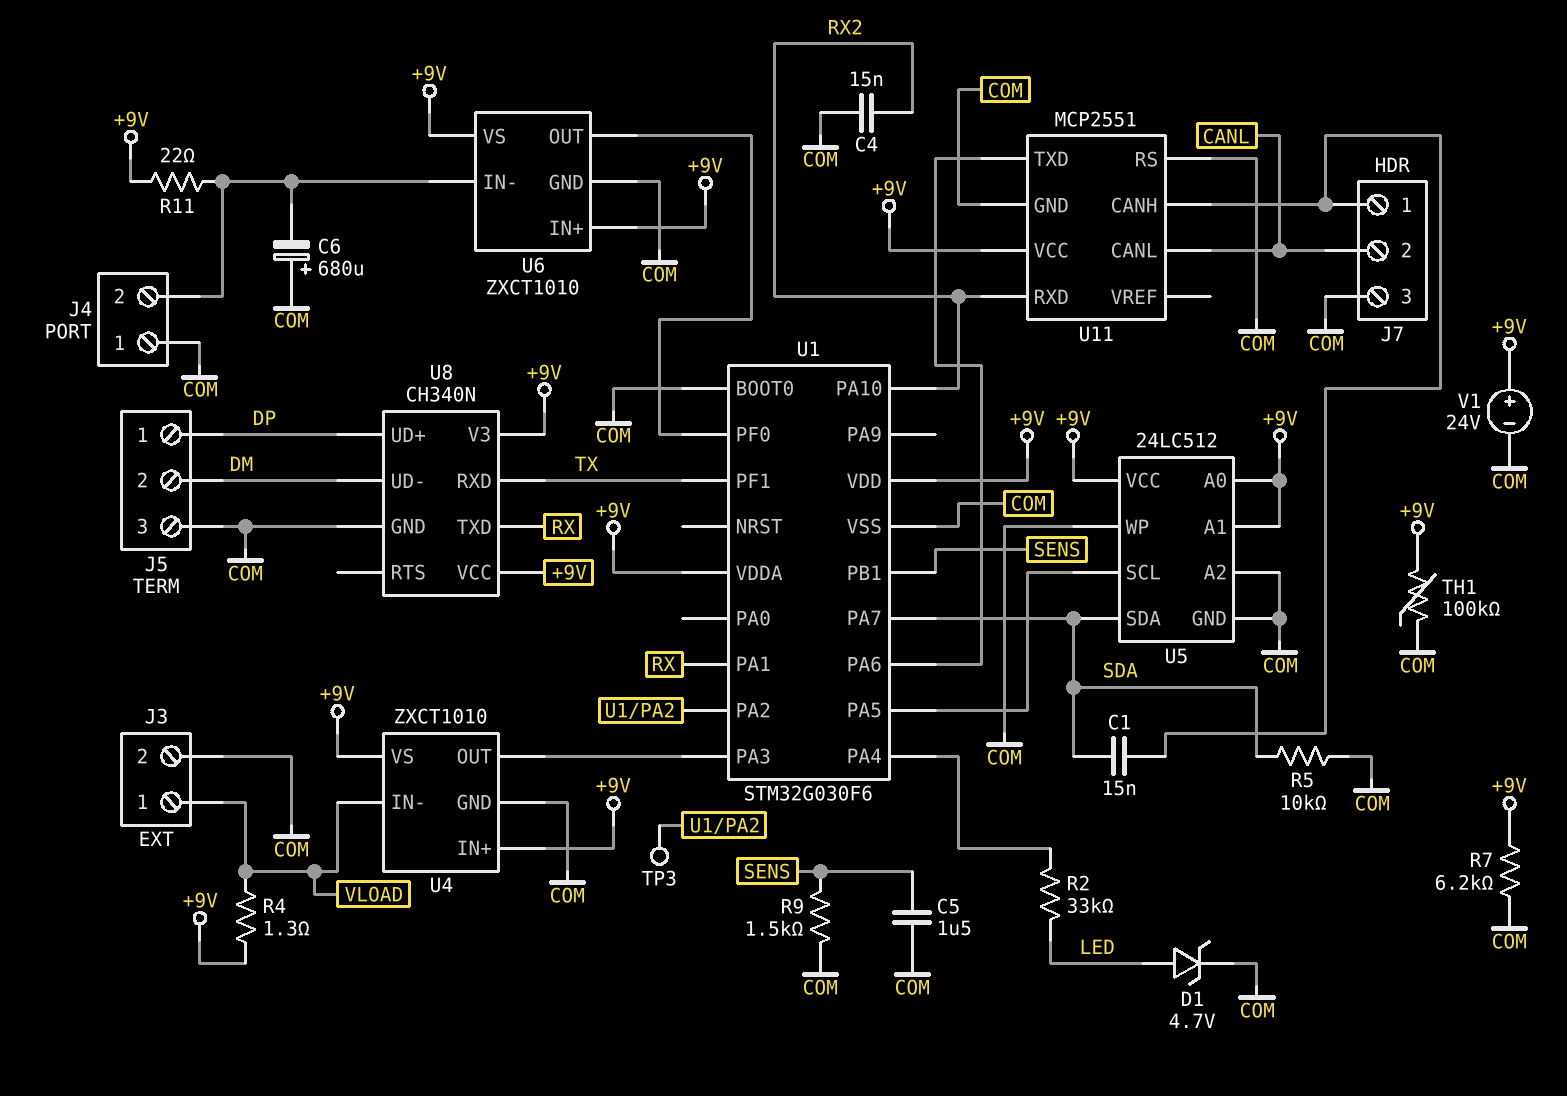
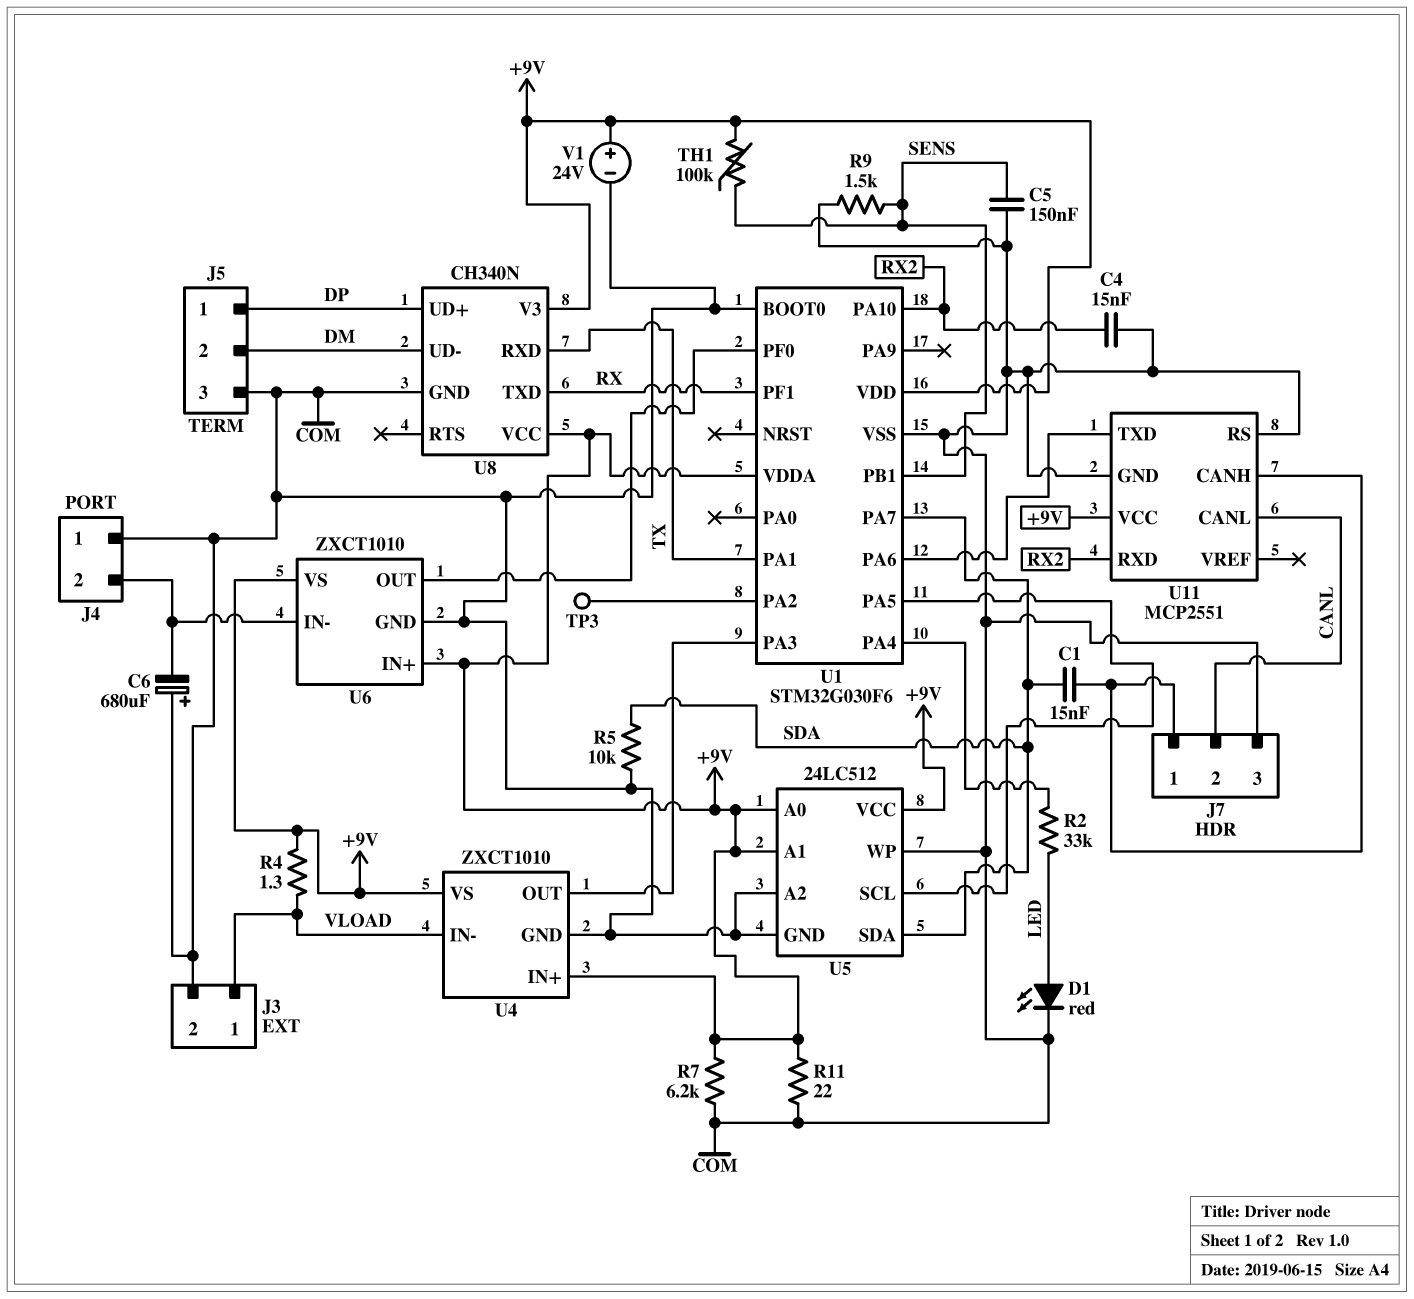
C5: 1.5uF (COM, SENS) -> 150nF (COM, SENS)
D1: zener 4.7V (A LED, K COM) -> LED red (A LED, K COM)
R11: 22 (+9V, J4/2) -> 22 (+9V, COM)
TH1: 100k (+9V, COM) -> 100k (+9V, SENS)
U1 pin PA1: RX -> TX
U1 pin PF1: TX -> RX

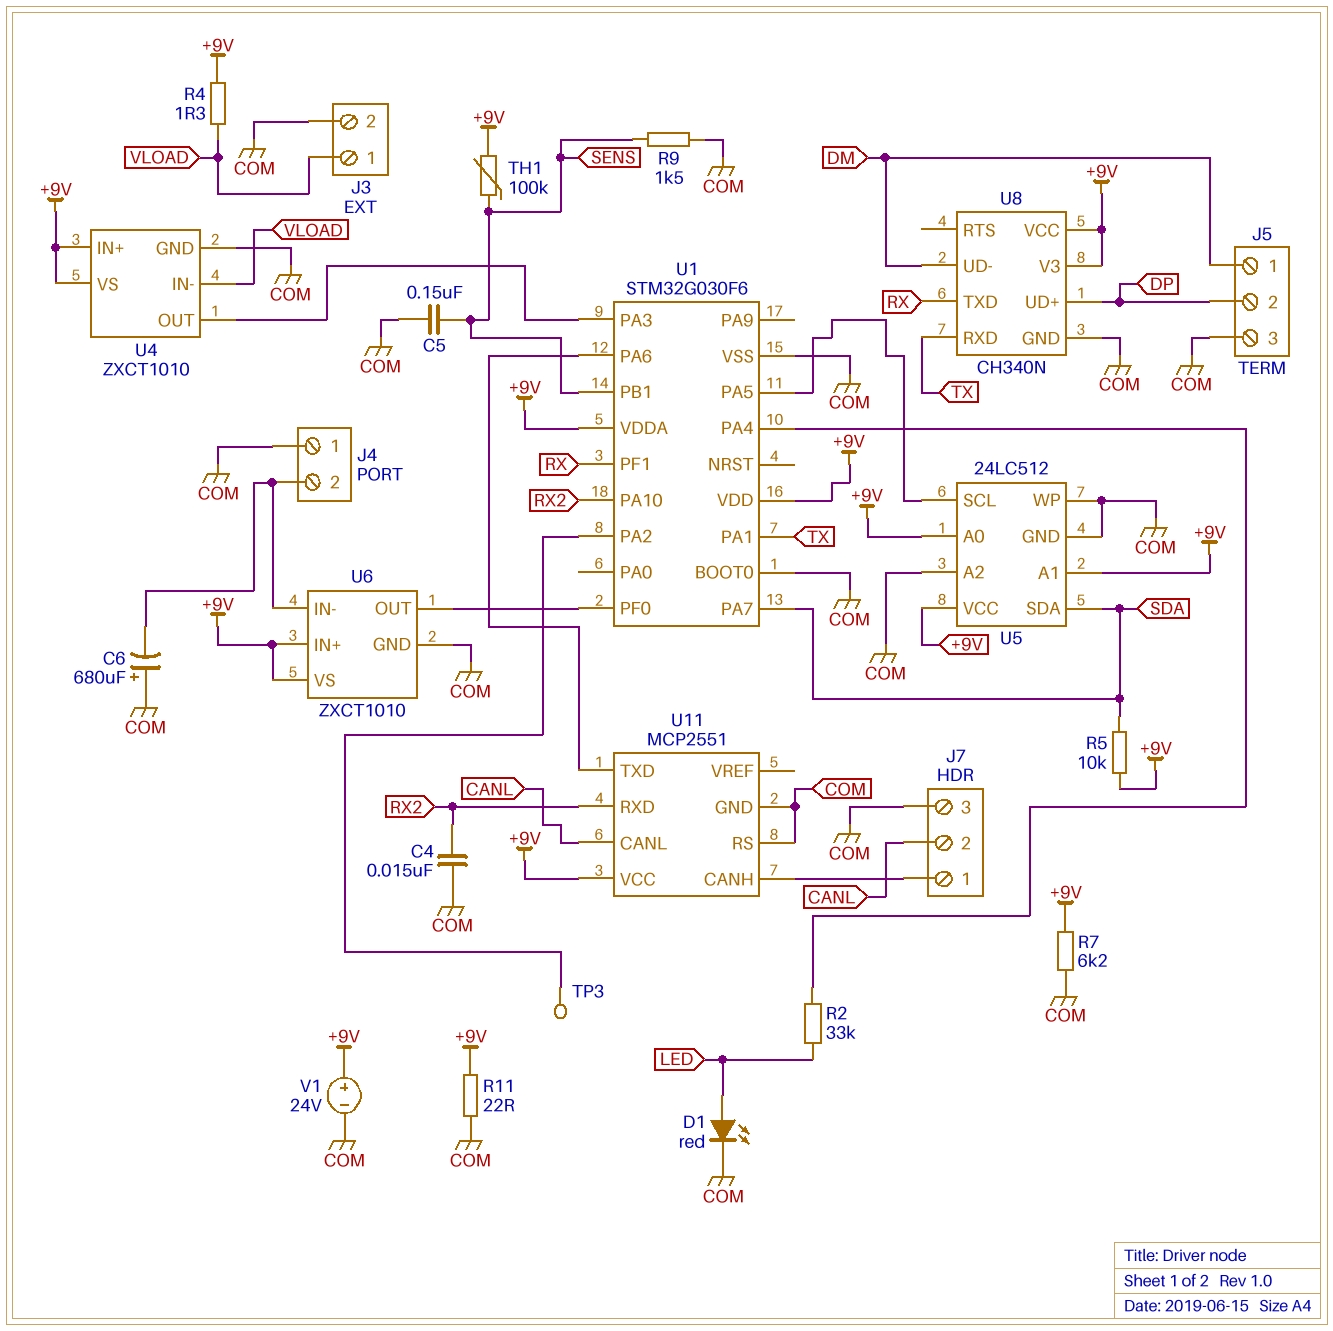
C1: 15nF (J7/1, SDA) -> none
J5 pin 1: DP -> DM
J5 pin 2: DM -> DP
R5: 10k (COM, SDA) -> 10k (+9V, SDA)

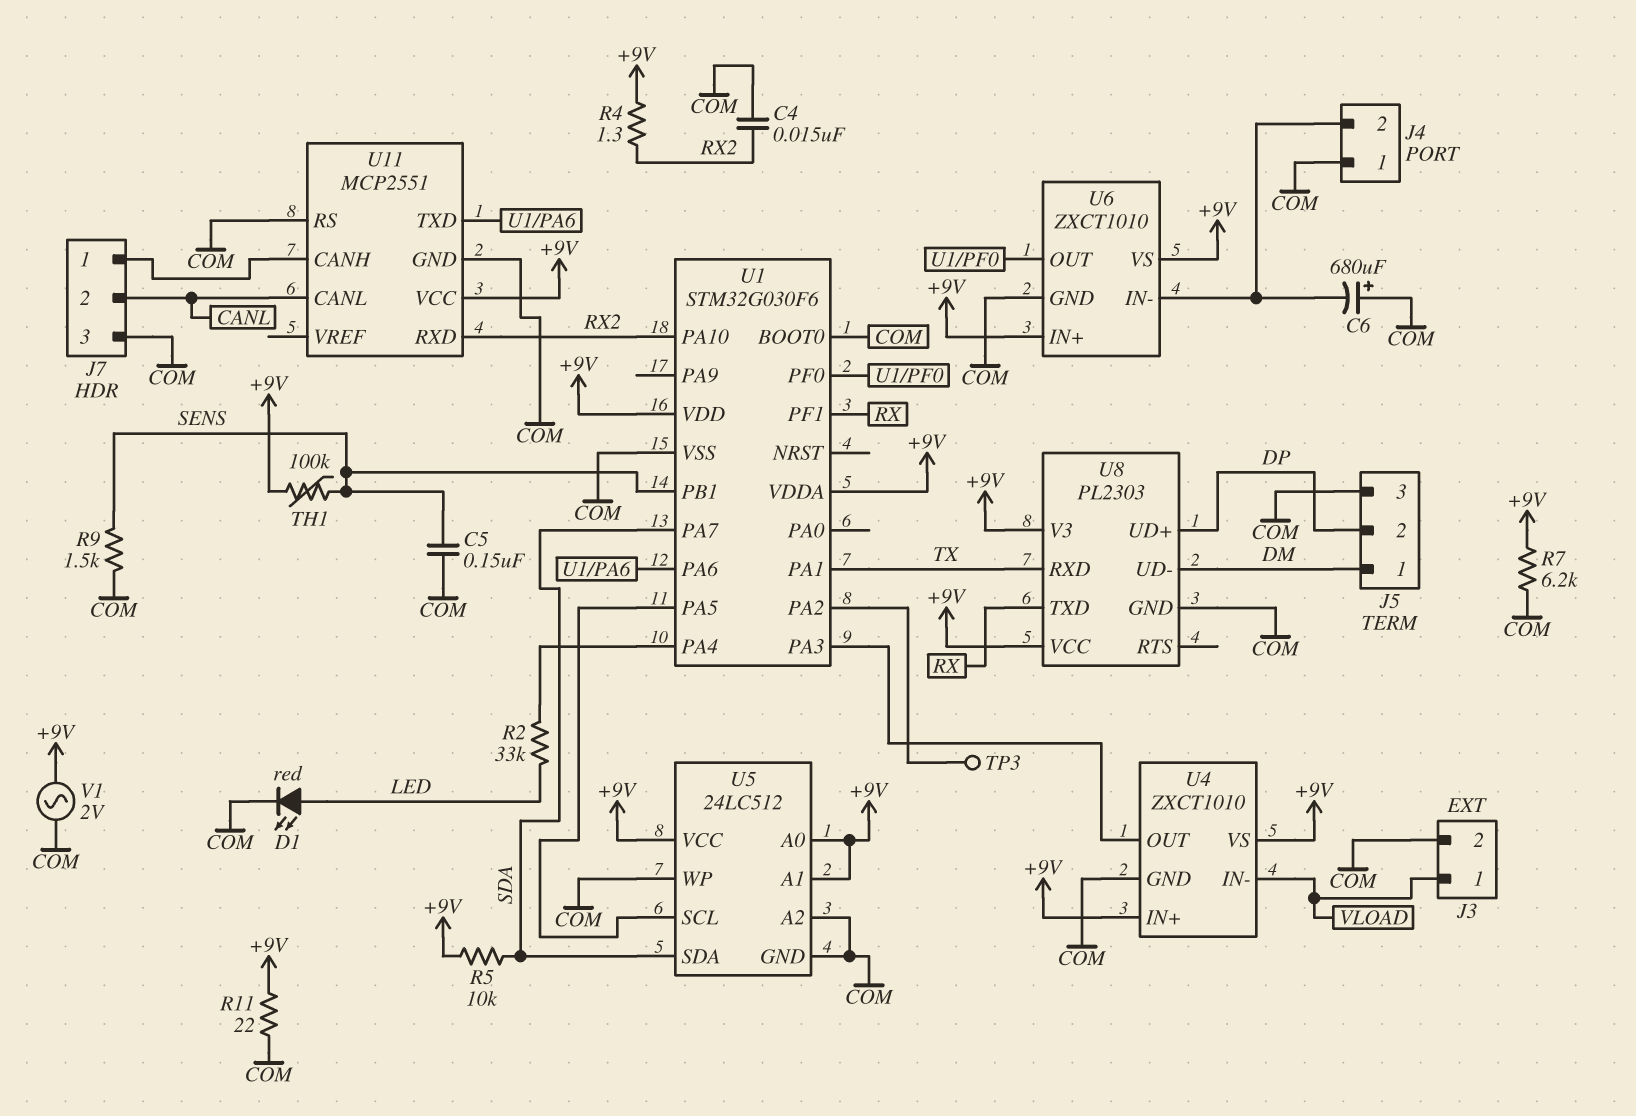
R4: 1.3 (+9V, VLOAD) -> 1.3 (+9V, RX2)
U8: CH340N -> PL2303
V1: 24V (plus +9V, minus COM) -> AC 2V (+9V, COM)

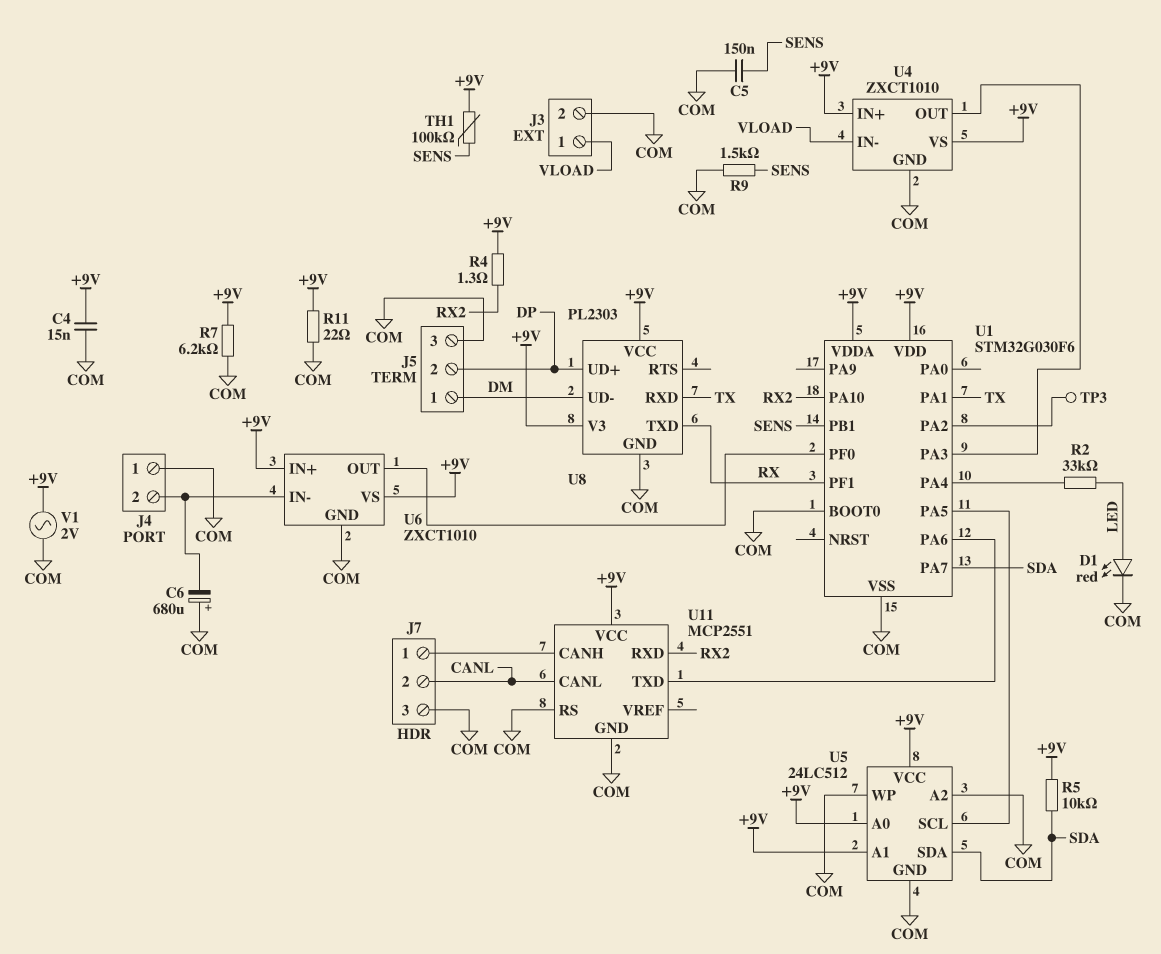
C4: 15nF (COM, RX2) -> 15nF (+9V, COM)

